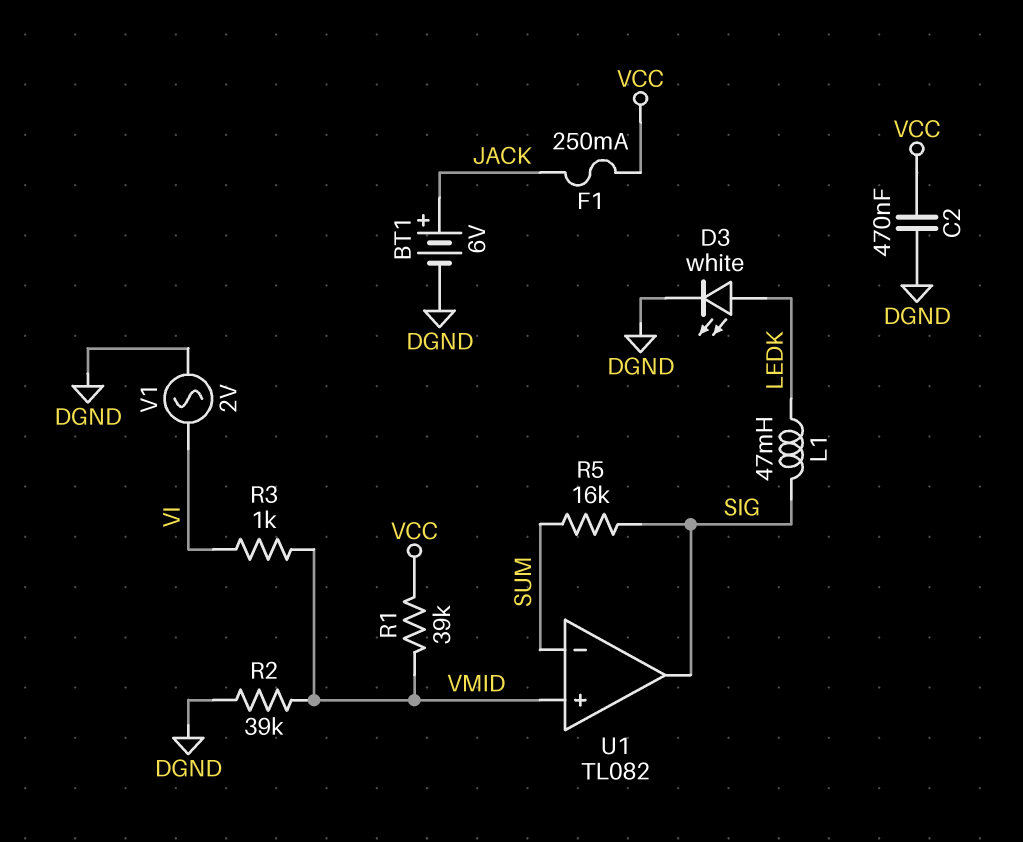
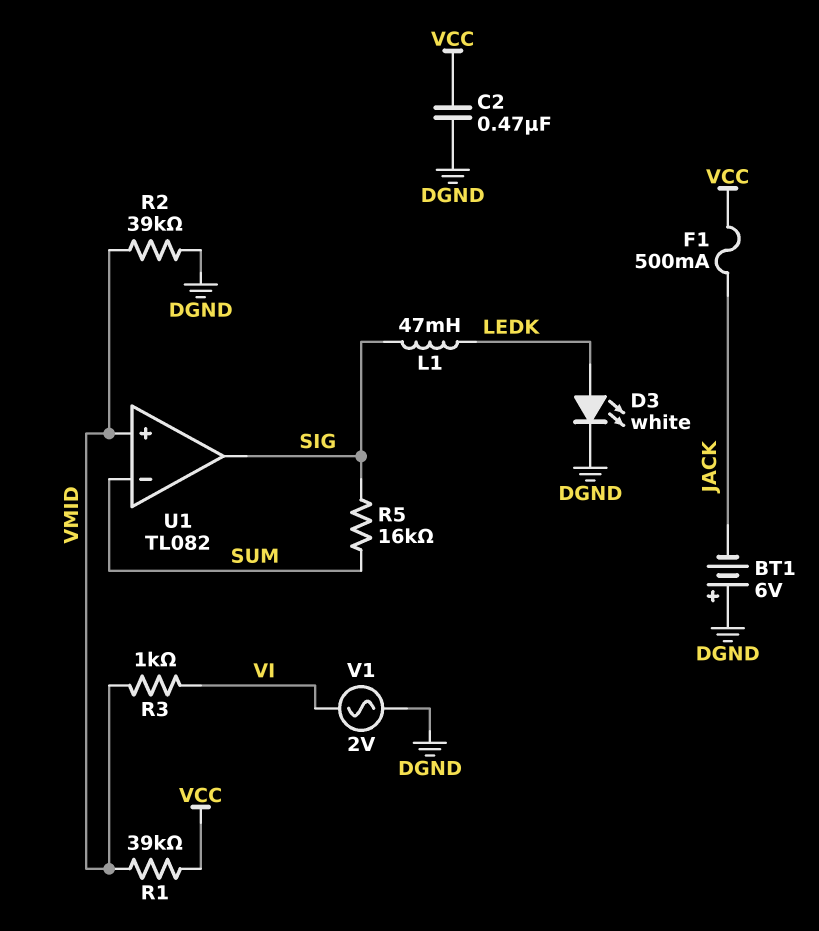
BT1: 6V (plus JACK, minus DGND) -> 6V (plus DGND, minus JACK)
F1: 250mA (JACK, VCC) -> 500mA (JACK, VCC)

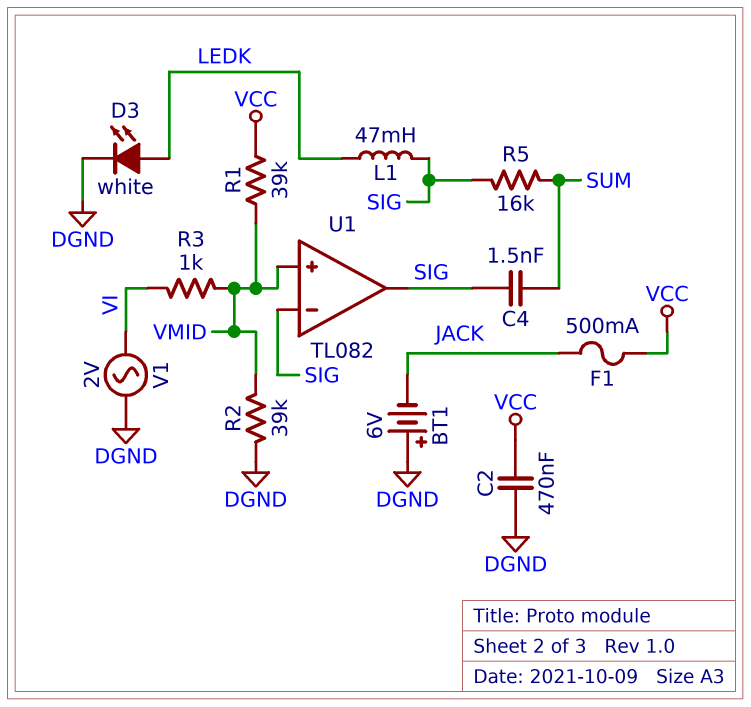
C4: none -> 1.5nF (SIG, SUM)
U1 pin in-: SUM -> SIG

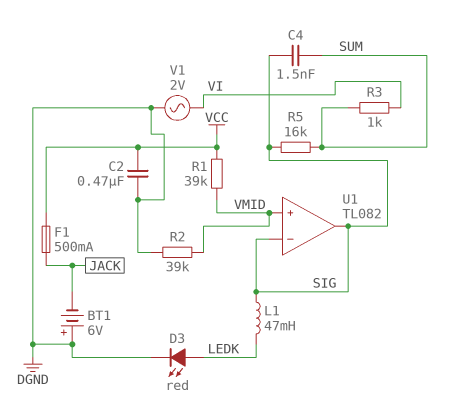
D3: LED white (A LEDK, K DGND) -> LED red (A LEDK, K DGND)
R3: 1k (VI, VMID) -> 1k (SUM, VI)

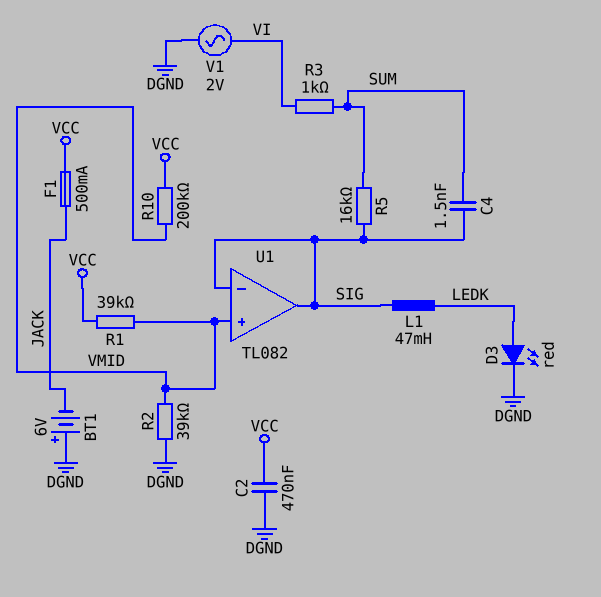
R10: none -> 200k (VCC, VMID)

